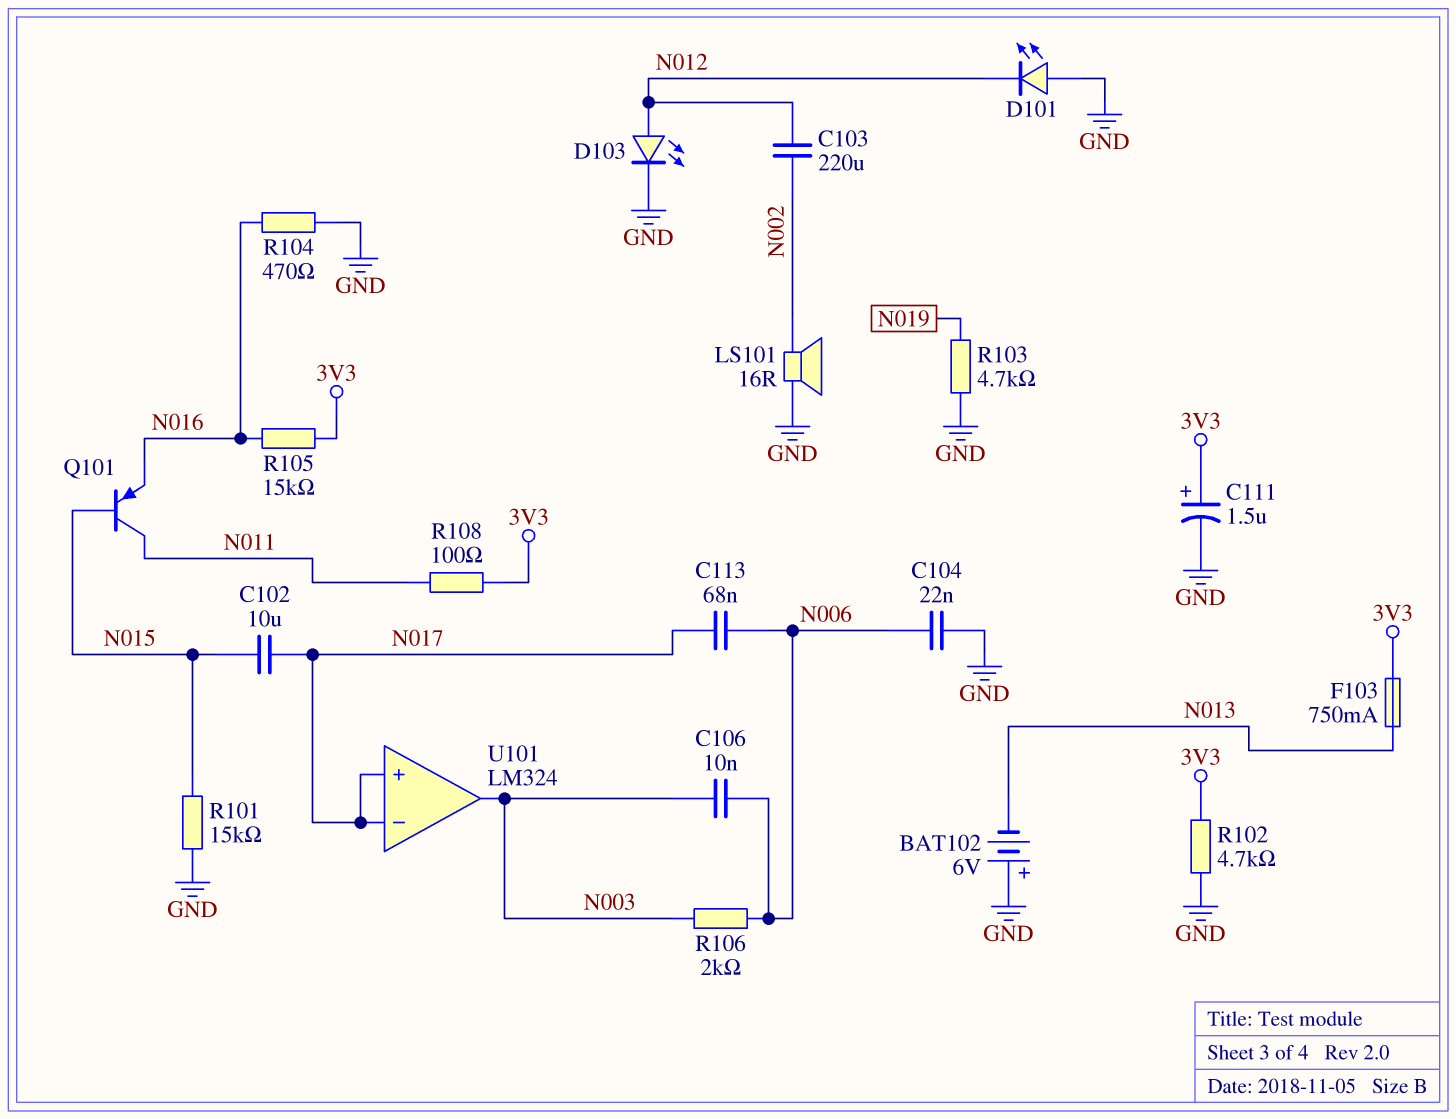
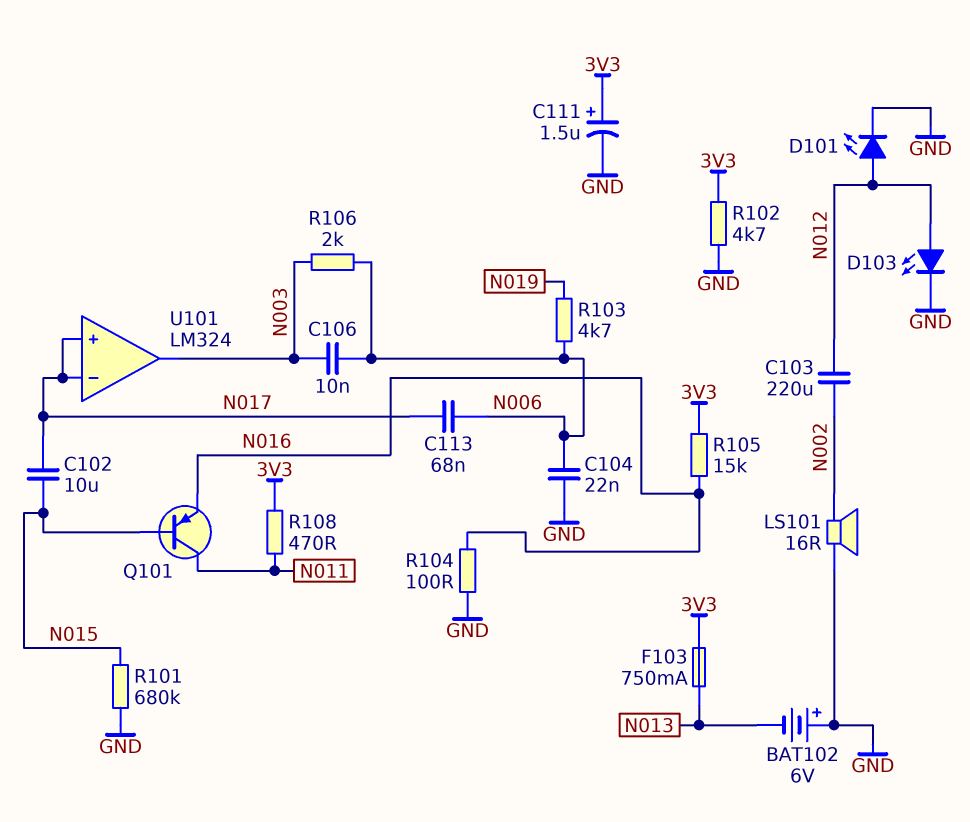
D101: LED (A GND, K N012) -> LED (A N012, K GND)
R101: 15k (GND, N015) -> 680k (GND, N015)
R103: 4.7k (GND, N019) -> 4.7k (N006, N019)
R104: 470 (GND, N016) -> 100 (GND, N016)
R108: 100 (3V3, N011) -> 470 (3V3, N011)

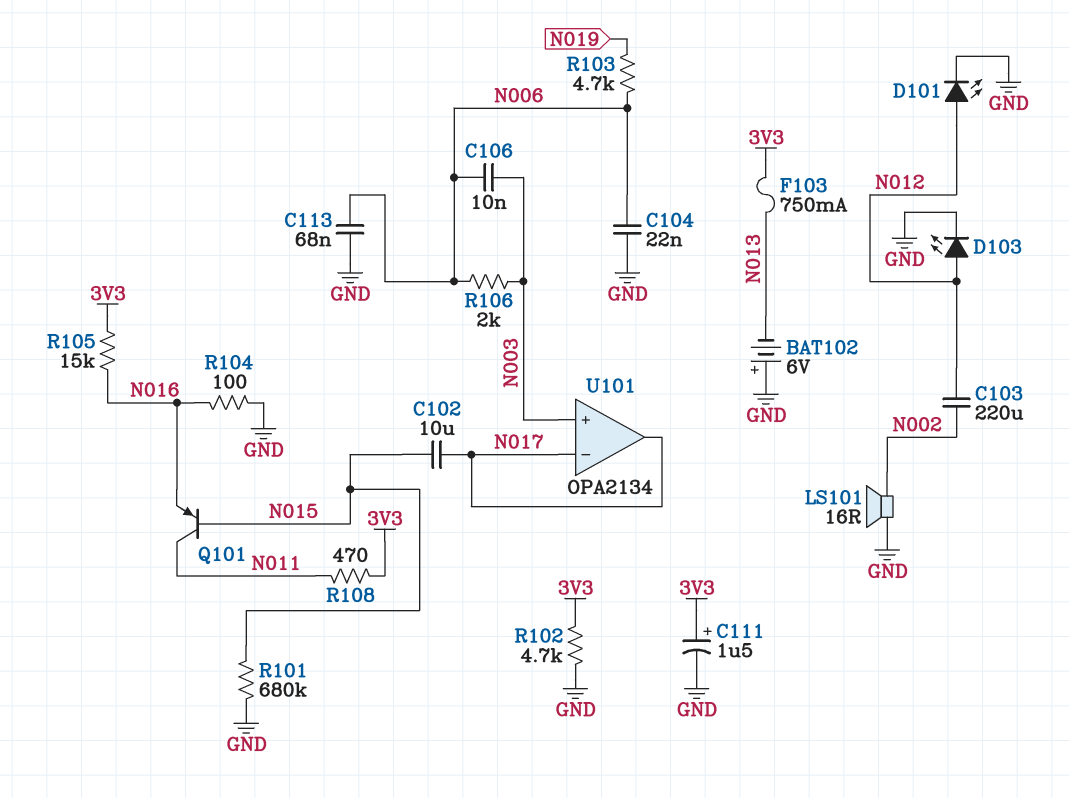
C113: 68nF (N006, N017) -> 68nF (GND, N006)
U101: LM324 -> OPA2134
U101 pin in+: N017 -> N003
U101 pin out: N003 -> N017

